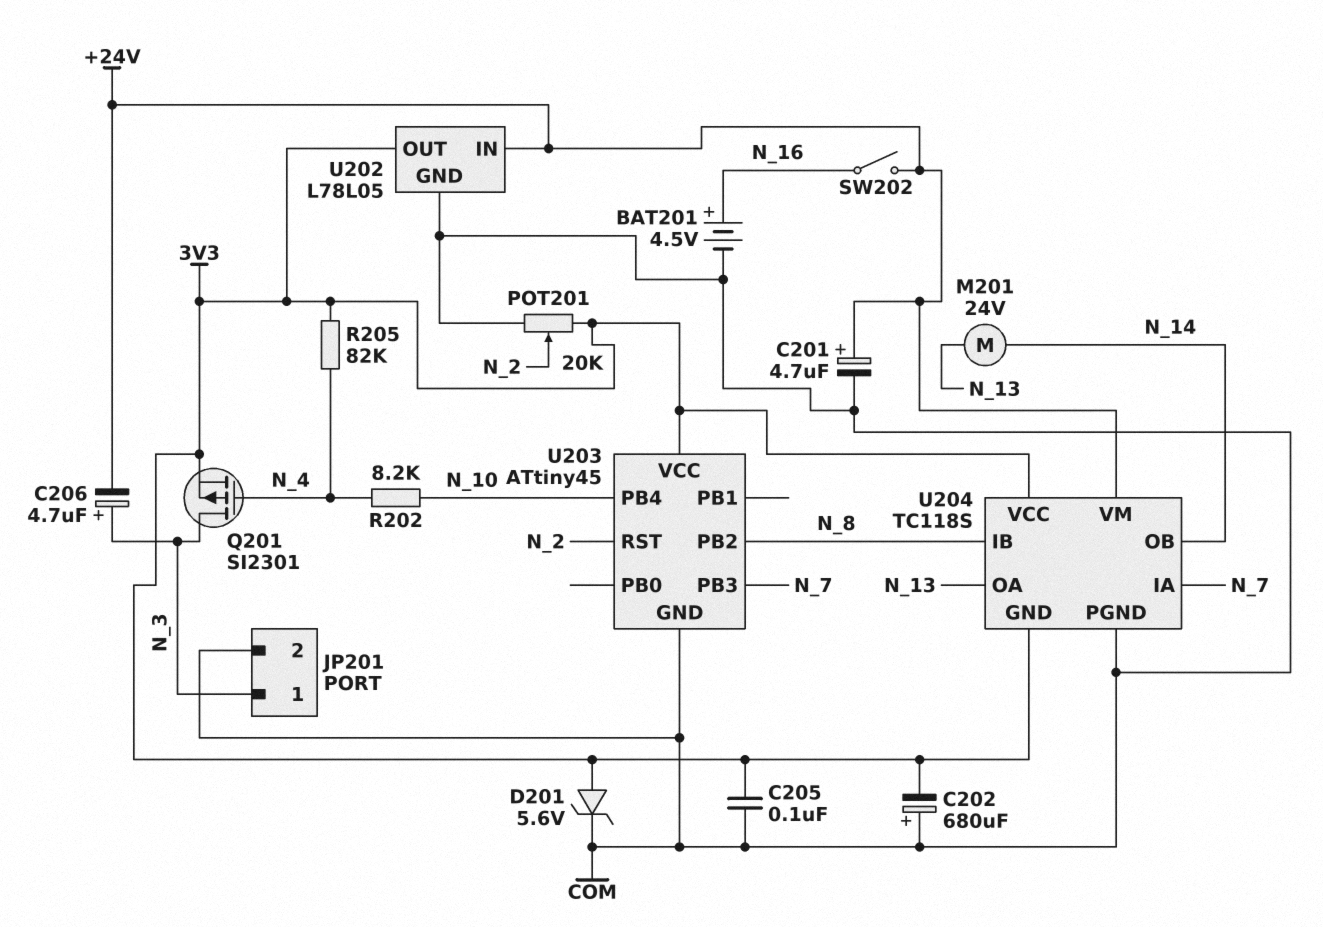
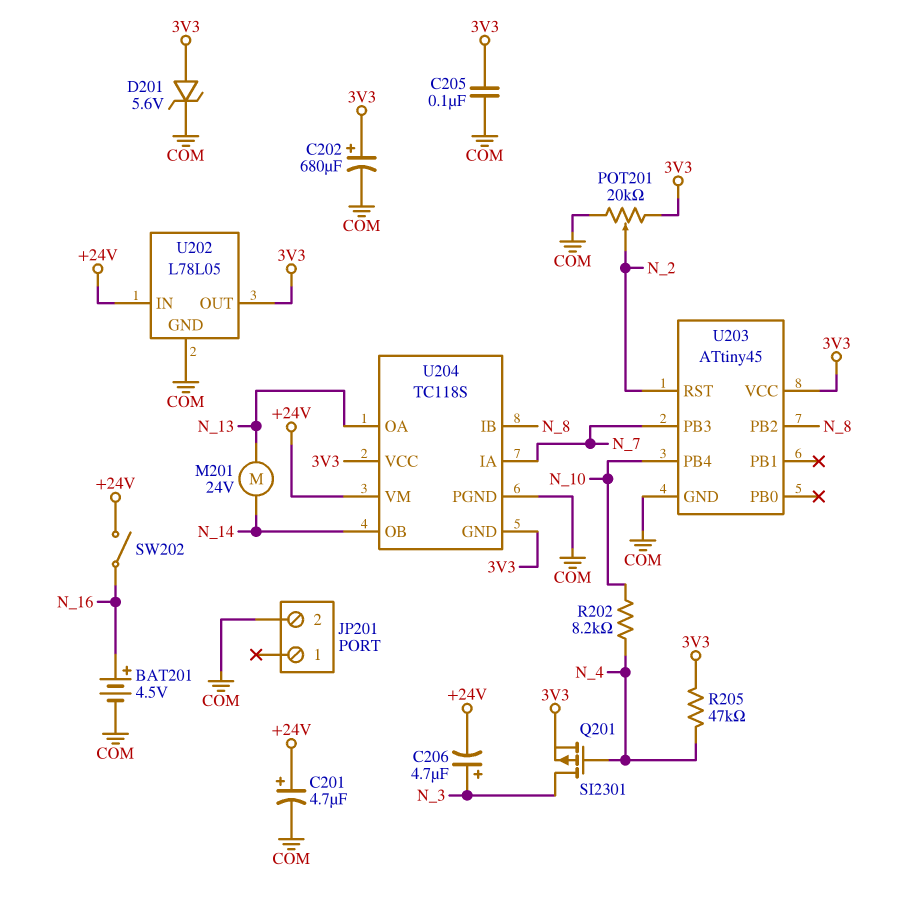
C202: 680uF (plus COM, minus 3V3) -> 680uF (plus 3V3, minus COM)
JP201 pin 1: N_3 -> none
R205: 82k (3V3, N_4) -> 47k (3V3, N_4)

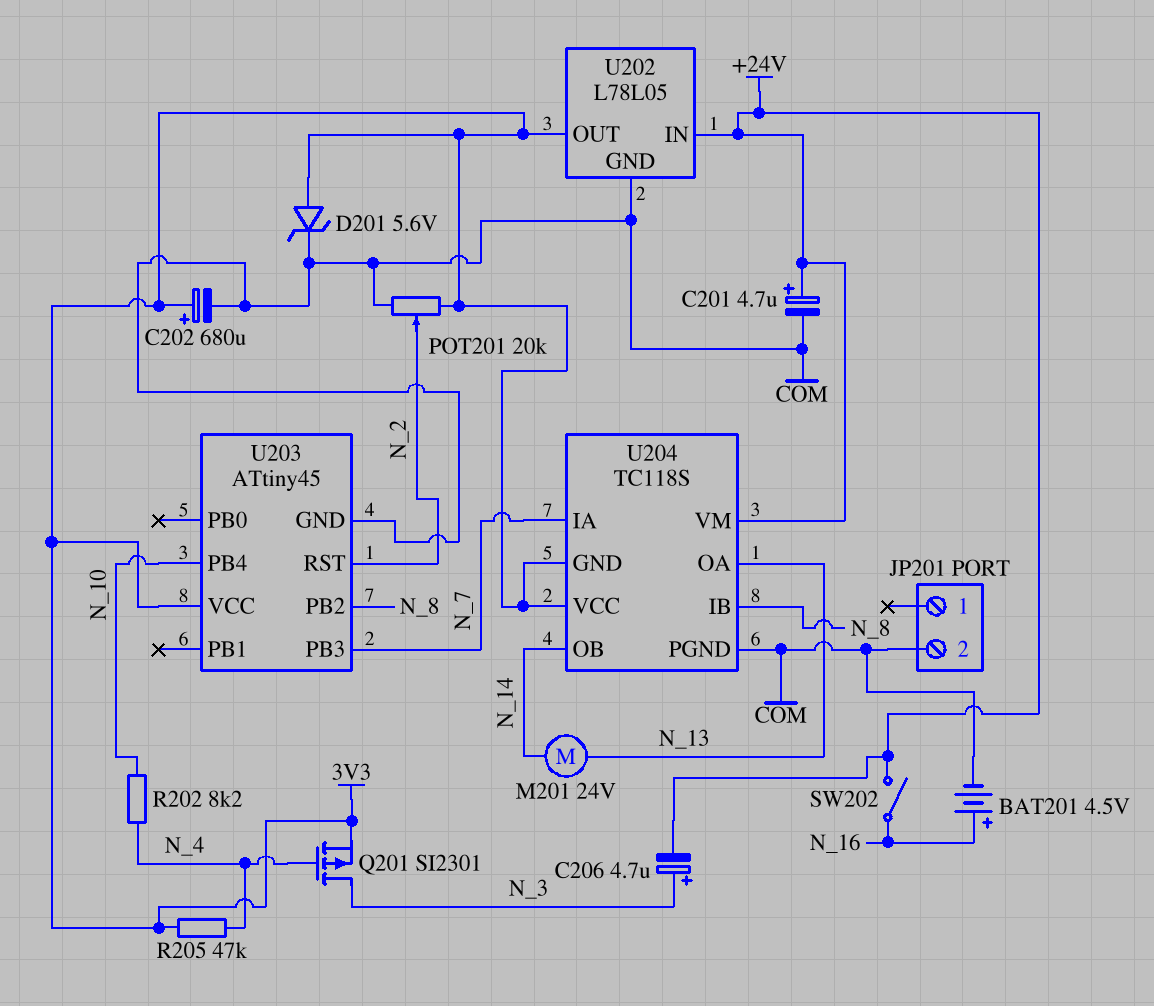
C205: 100nF (3V3, COM) -> none

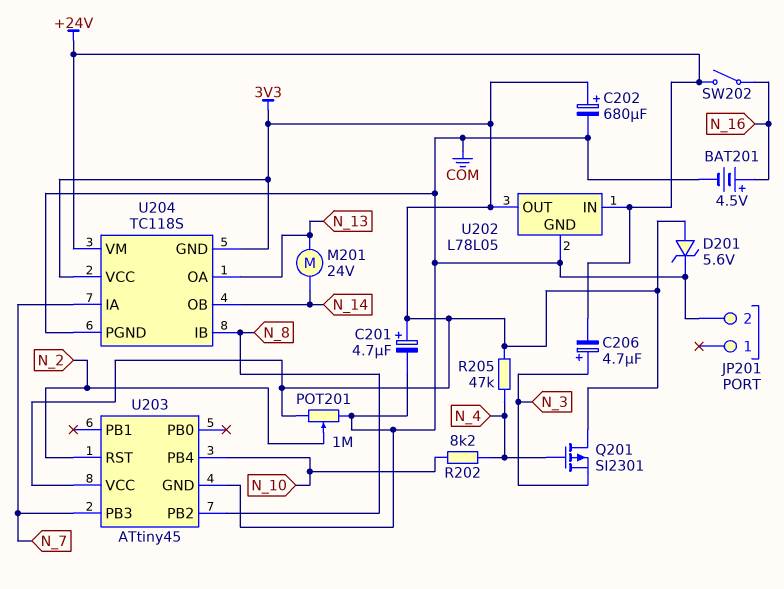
C201: 4.7uF (plus +24V, minus COM) -> 4.7uF (plus 3V3, minus COM)
POT201: 20k (3V3, COM, wiper N_2) -> 1M (3V3, COM, wiper N_2)
Q201: PMOS SI2301 (G N_4, D N_3, S 3V3) -> PMOS SI2301 (G N_4, D 3V3, S N_3)

